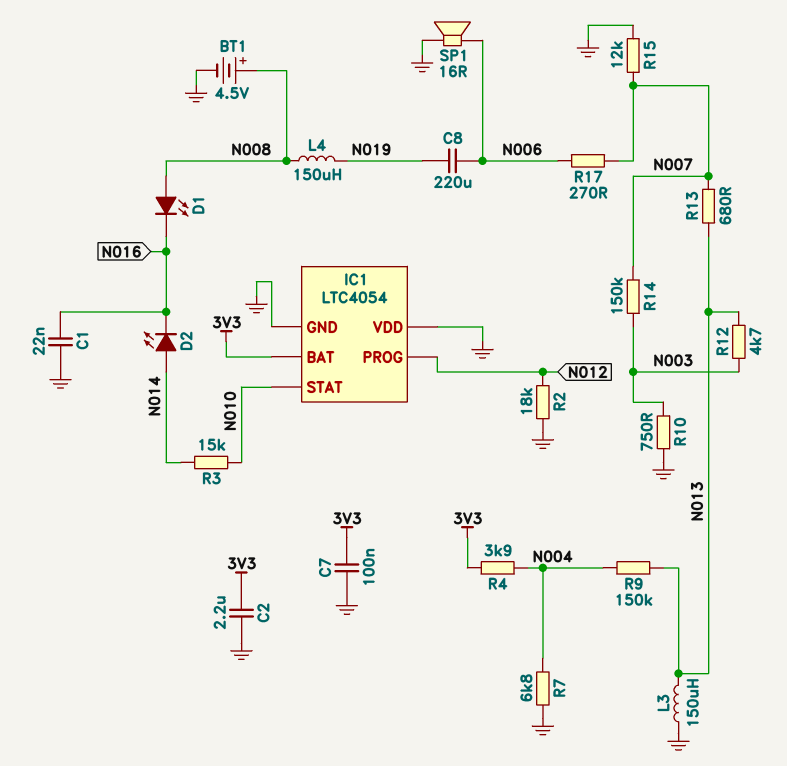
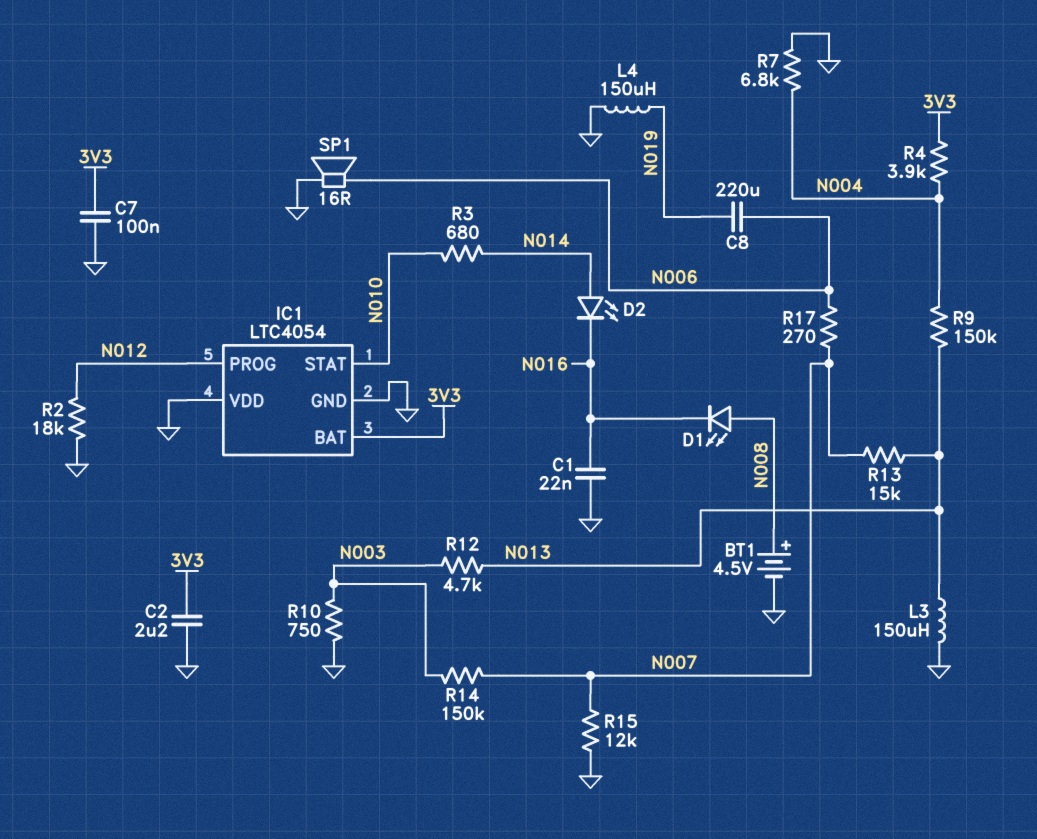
L4: 150uH (N008, N019) -> 150uH (GND, N019)
R3: 15k (N010, N014) -> 680 (N010, N014)
R13: 680 (N007, N013) -> 15k (N007, N013)

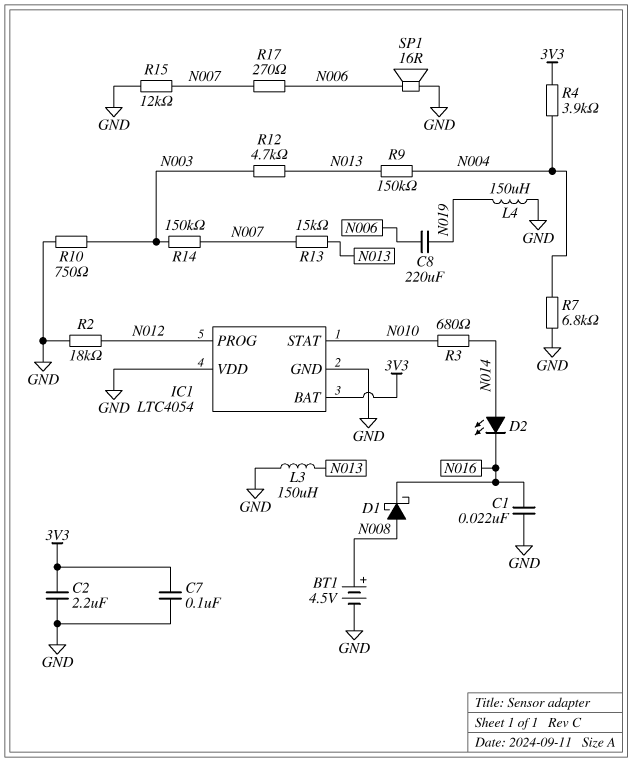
D1: LED (A N008, K N016) -> schottky (A N008, K N016)

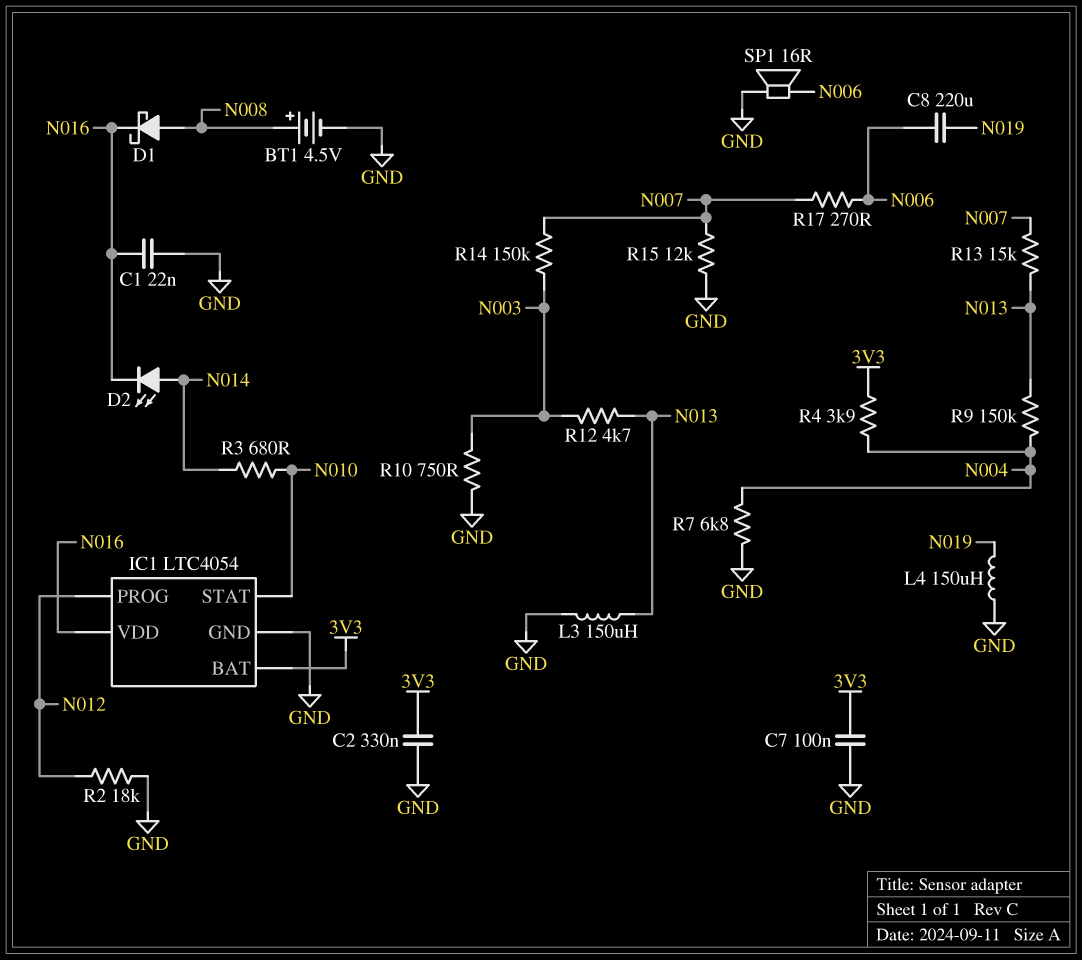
C2: 2.2uF (3V3, GND) -> 330nF (3V3, GND)
IC1 pin VDD: GND -> N016

